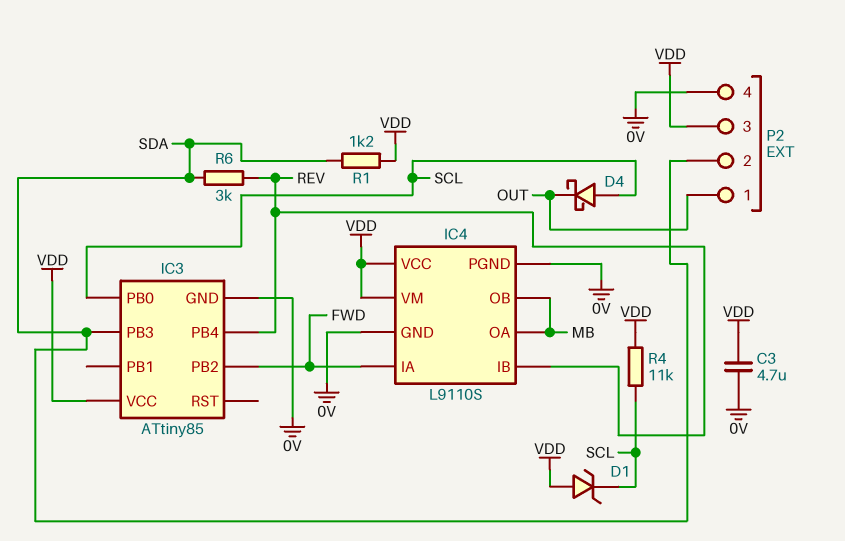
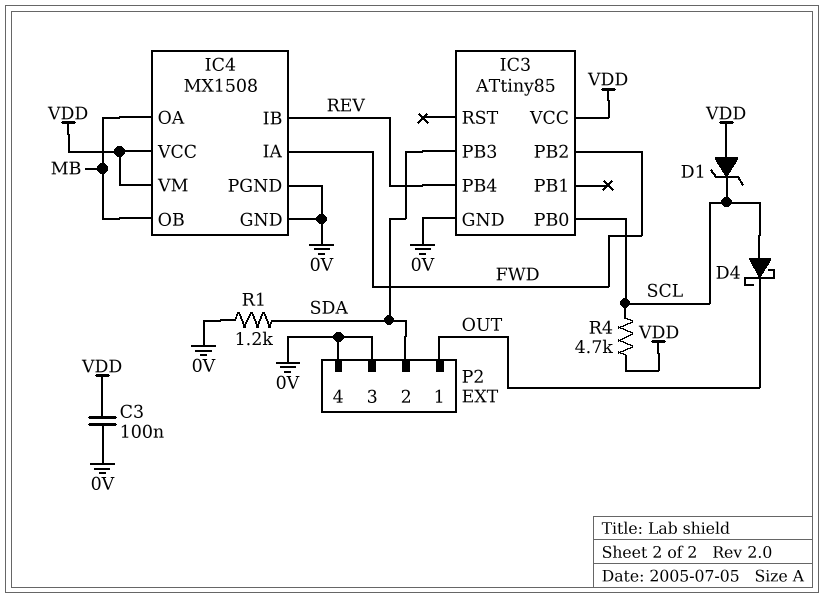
C3: 4.7uF (0V, VDD) -> 100nF (0V, VDD)
IC4: L9110S -> MX1508
P2 pin 3: VDD -> 0V
R1: 1.2k (SDA, VDD) -> 1.2k (0V, SDA)
R4: 11k (SCL, VDD) -> 4.7k (SCL, VDD)
R6: 3k (REV, SDA) -> none

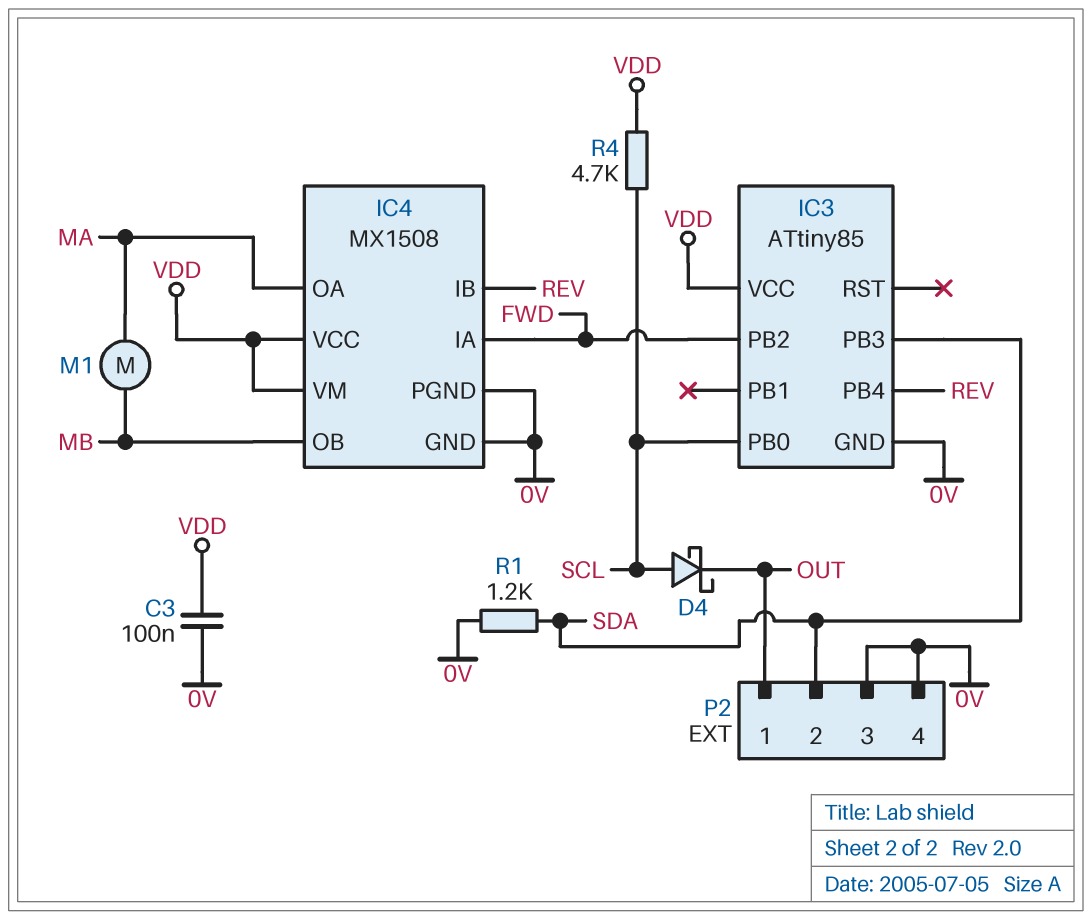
D1: zener (A VDD, K SCL) -> none
IC4 pin OA: MB -> MA
M1: none -> motor (MA, MB)

